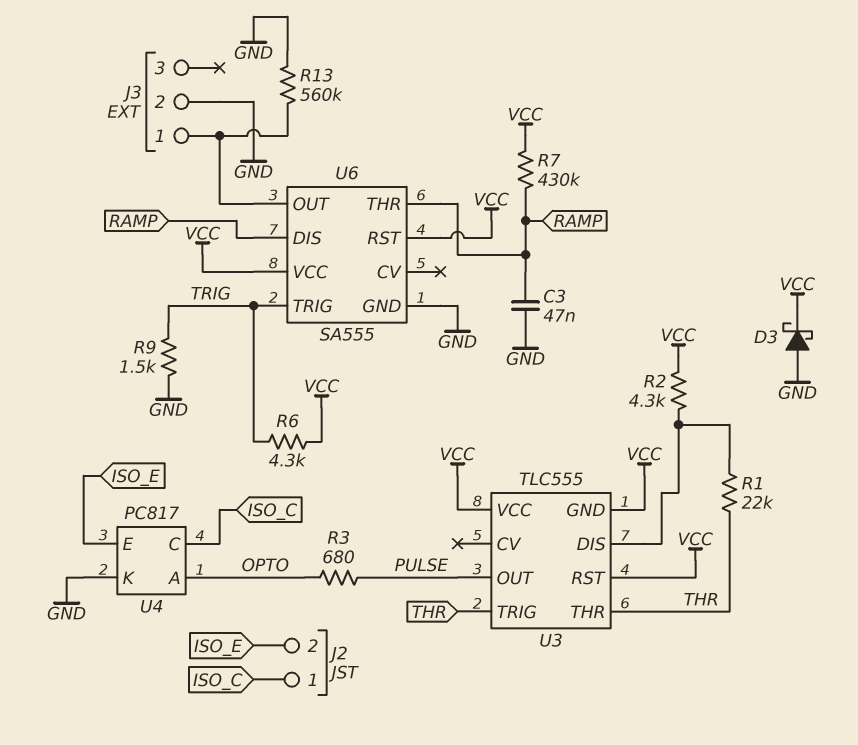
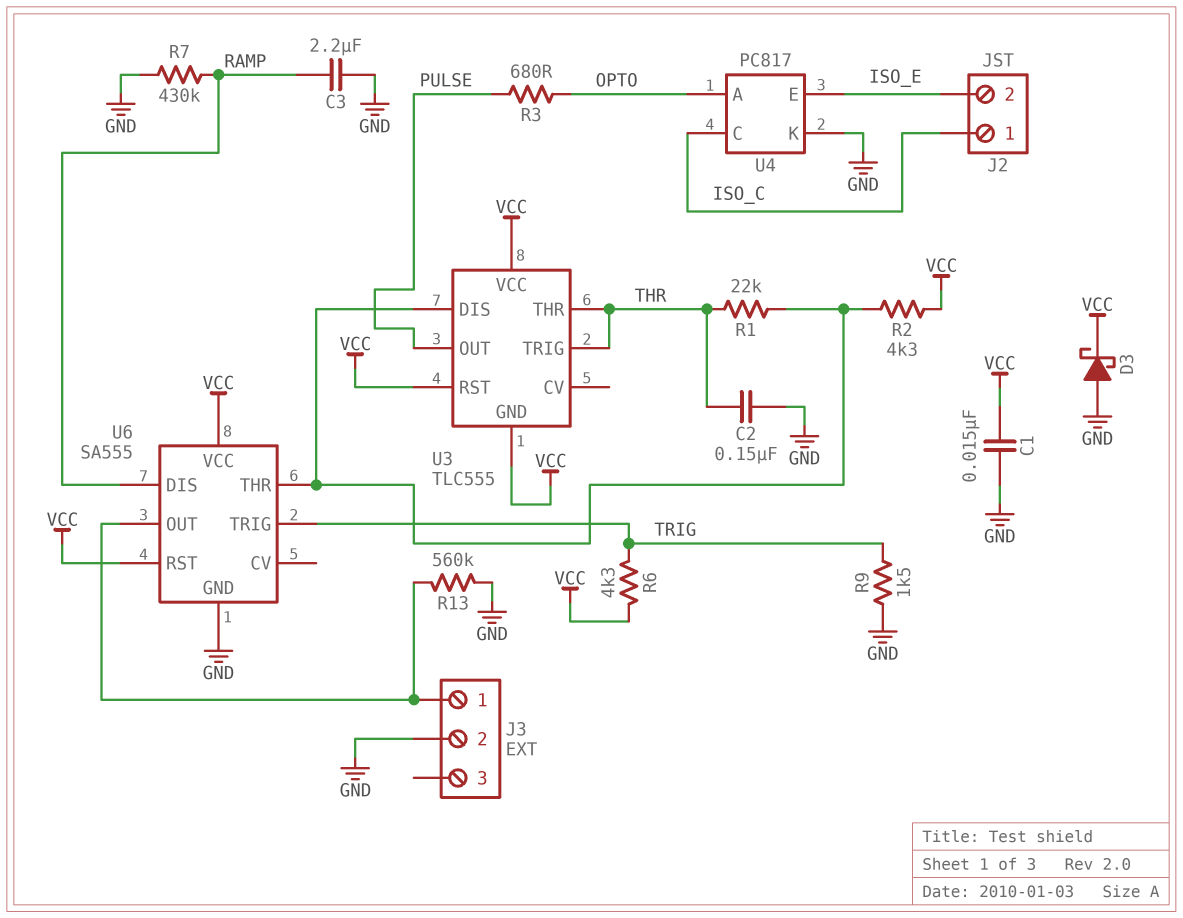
C1: none -> 15nF (GND, VCC)
C2: none -> 150nF (GND, THR)
C3: 47nF (GND, RAMP) -> 2.2uF (GND, RAMP)
R7: 430k (RAMP, VCC) -> 430k (GND, RAMP)
U6 pin THR: RAMP -> U3/DIS

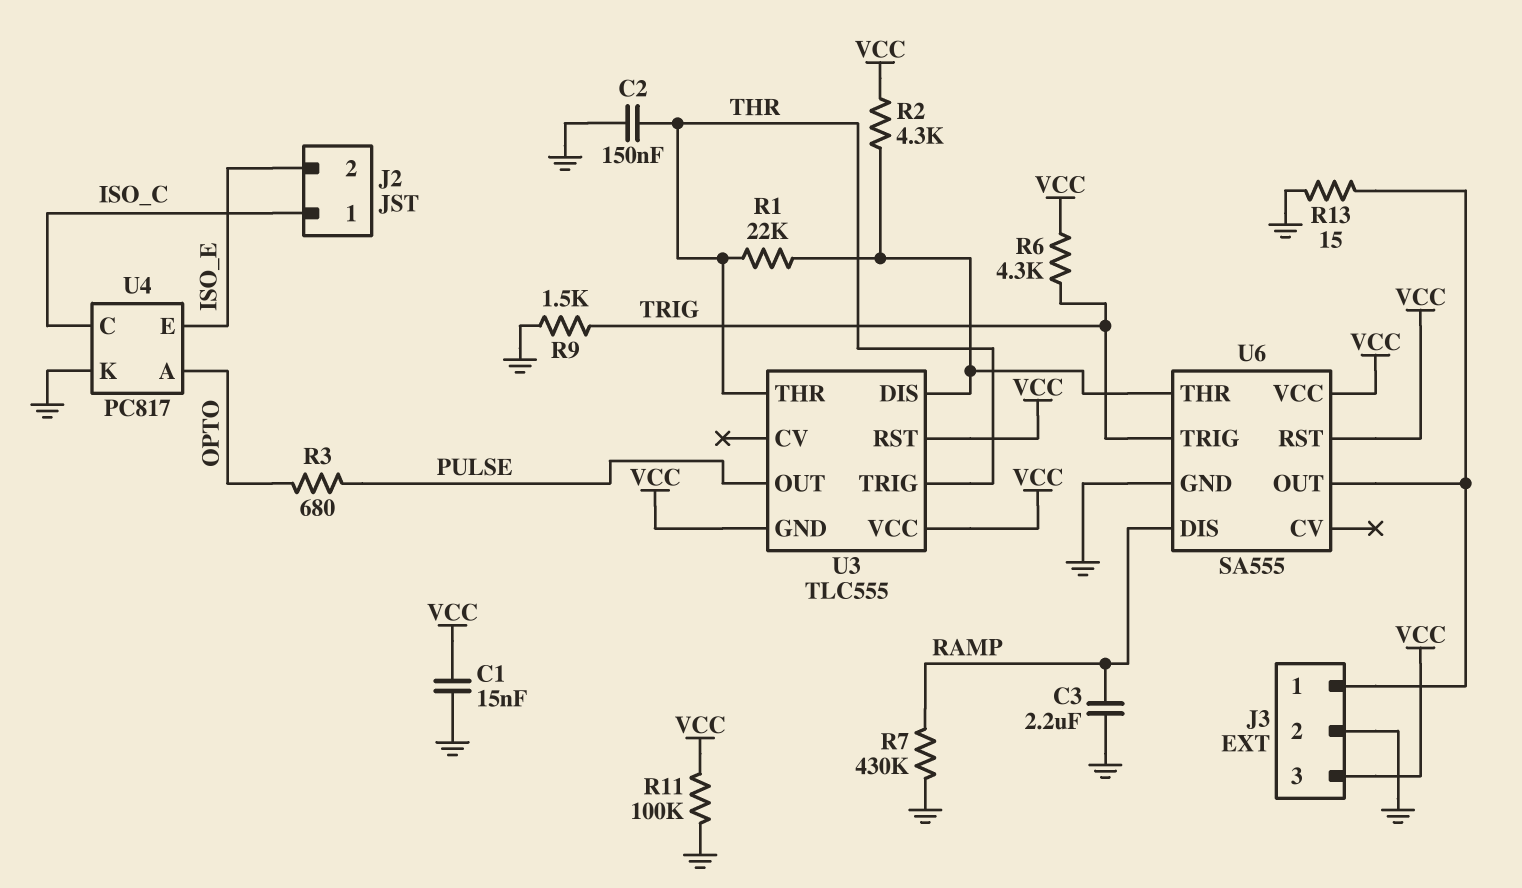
D3: schottky (A GND, K VCC) -> none
J3 pin 3: none -> VCC
R11: none -> 100k (GND, VCC)
R13: 560k (GND, J3/1) -> 15 (GND, J3/1)

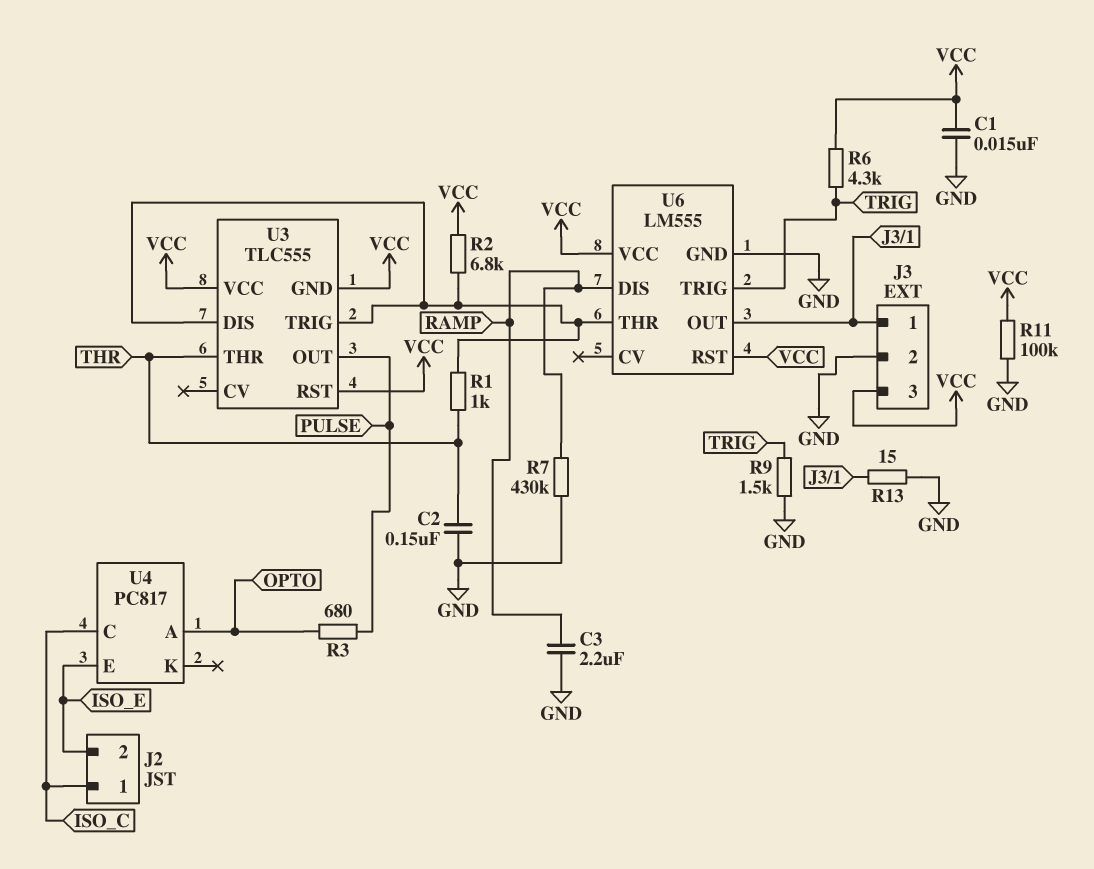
R1: 22k (THR, U3/DIS) -> 1k (THR, U3/DIS)
R2: 4.3k (U3/DIS, VCC) -> 6.8k (U3/DIS, VCC)
U3 pin TRIG: THR -> U3/DIS
U4 pin K: GND -> none
U6: SA555 -> LM555

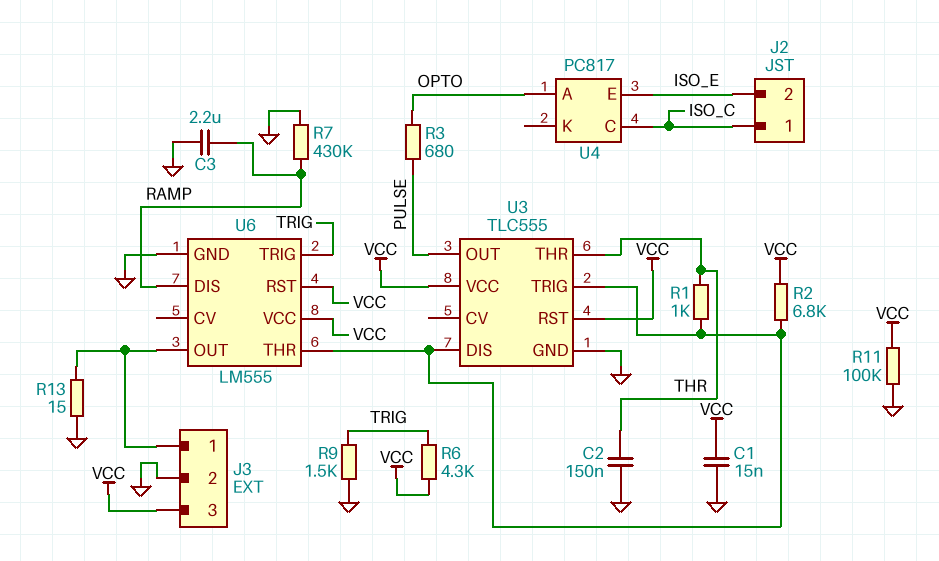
U3 pin GND: VCC -> GND

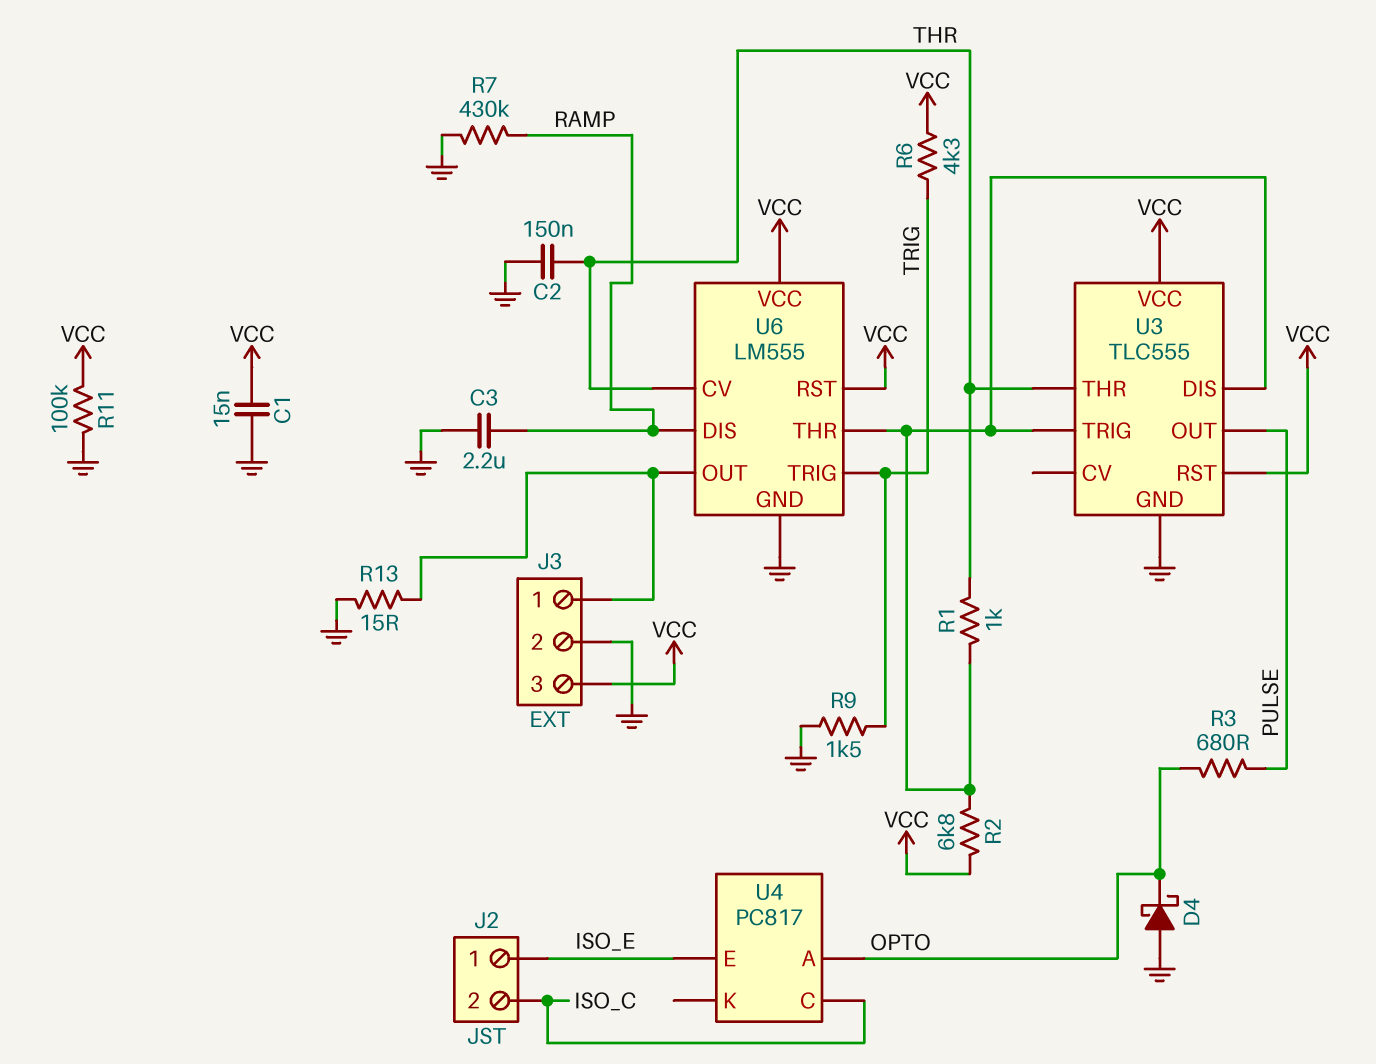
D4: none -> schottky (A GND, K OPTO)
J2 pin 1: ISO_C -> ISO_E
J2 pin 2: ISO_E -> ISO_C
U6 pin CV: none -> THR

